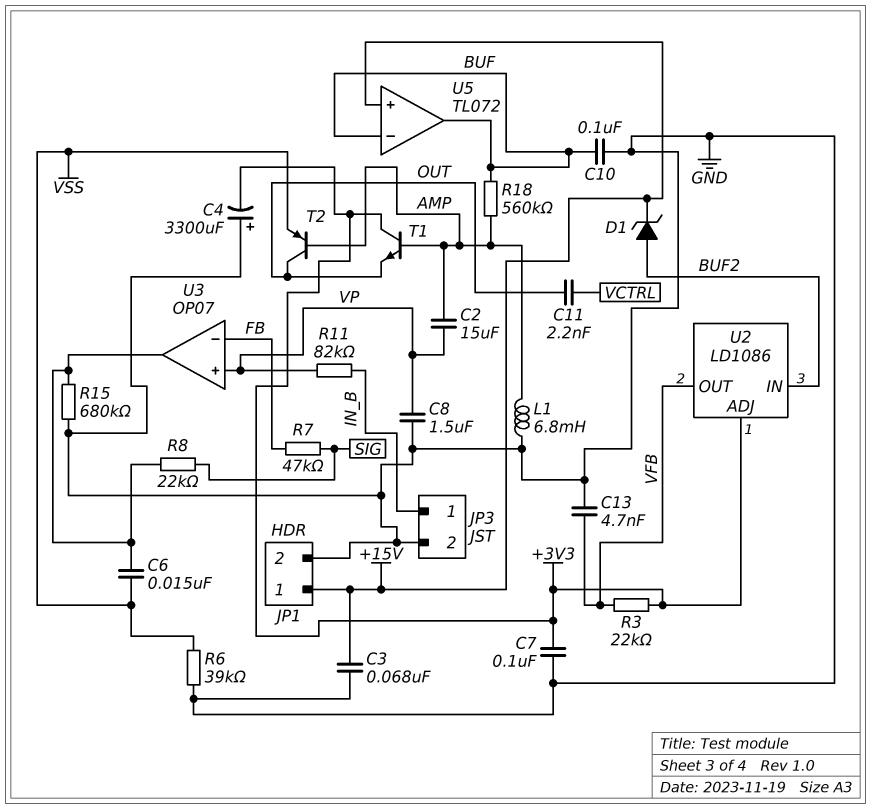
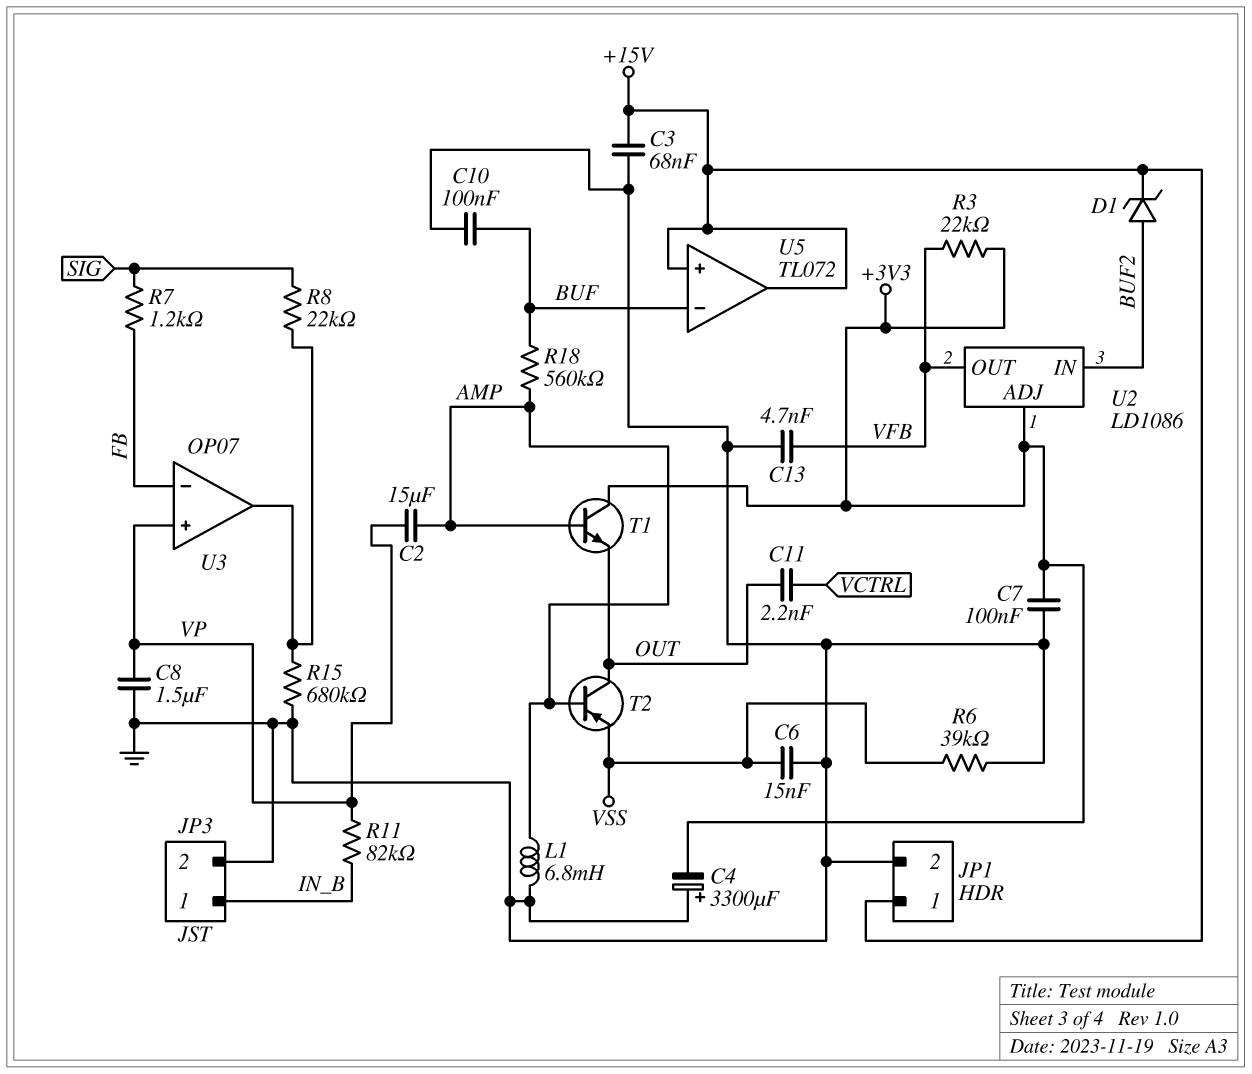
C6: 15nF (U3/out, VSS) -> 15nF (GND, VSS)
R7: 47k (FB, SIG) -> 1.2k (FB, SIG)
U5 pin out: BUF -> +15V

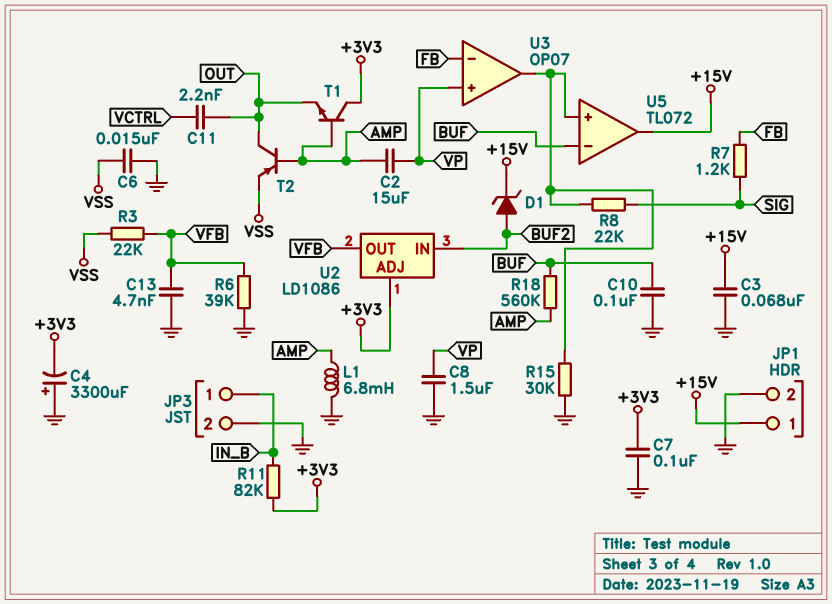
R3: 22k (+3V3, VFB) -> 22k (VFB, VSS)
R6: 39k (GND, VSS) -> 39k (GND, VFB)
R11: 82k (IN_B, VP) -> 82k (+3V3, IN_B)
R15: 680k (GND, U3/out) -> 30k (GND, U3/out)
U5 pin in+: +15V -> U3/out

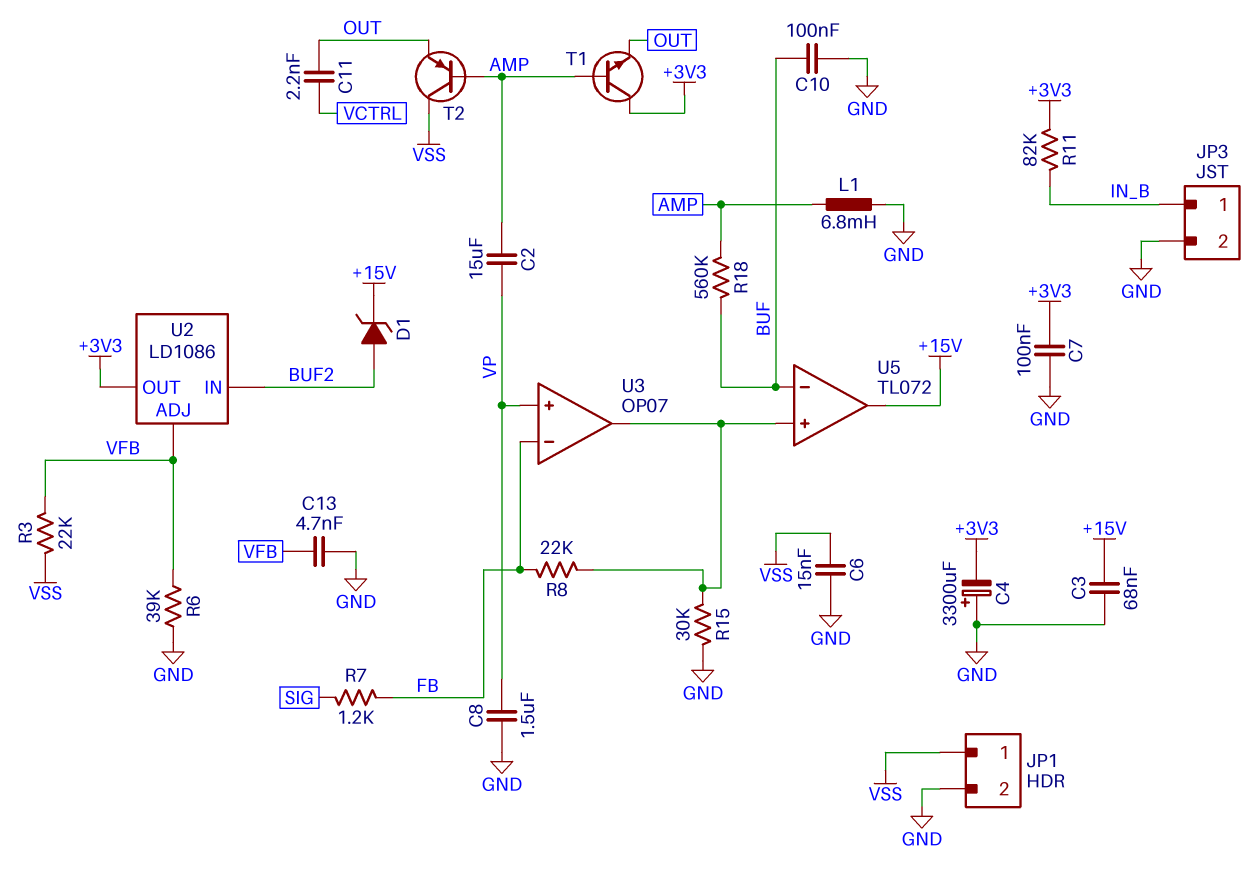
JP1 pin 1: +15V -> VSS
R8: 22k (SIG, U3/out) -> 22k (FB, U3/out)
T2: PNP (B AMP, C OUT, E VSS) -> PNP (B AMP, C VSS, E OUT)
U2 pin ADJ: +3V3 -> VFB
U2 pin OUT: VFB -> +3V3

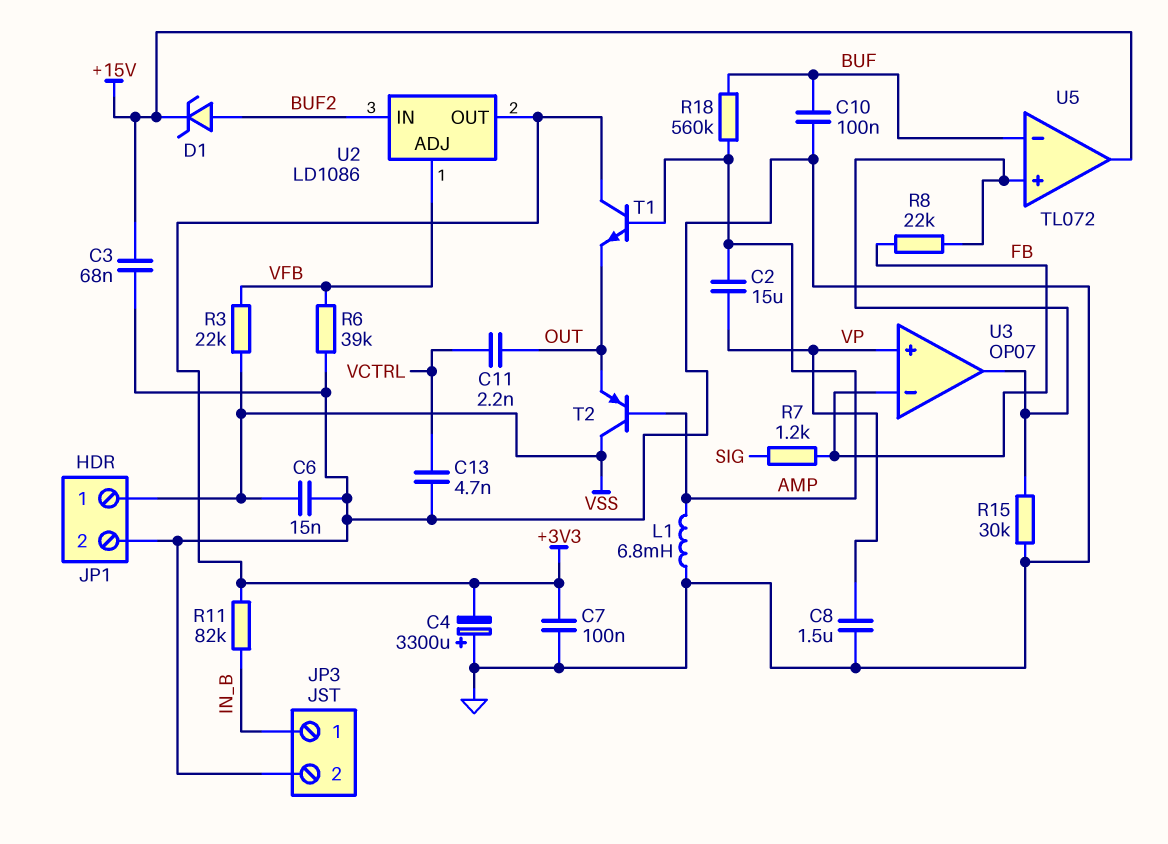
C13: 4.7nF (GND, VFB) -> 4.7nF (GND, VCTRL)

